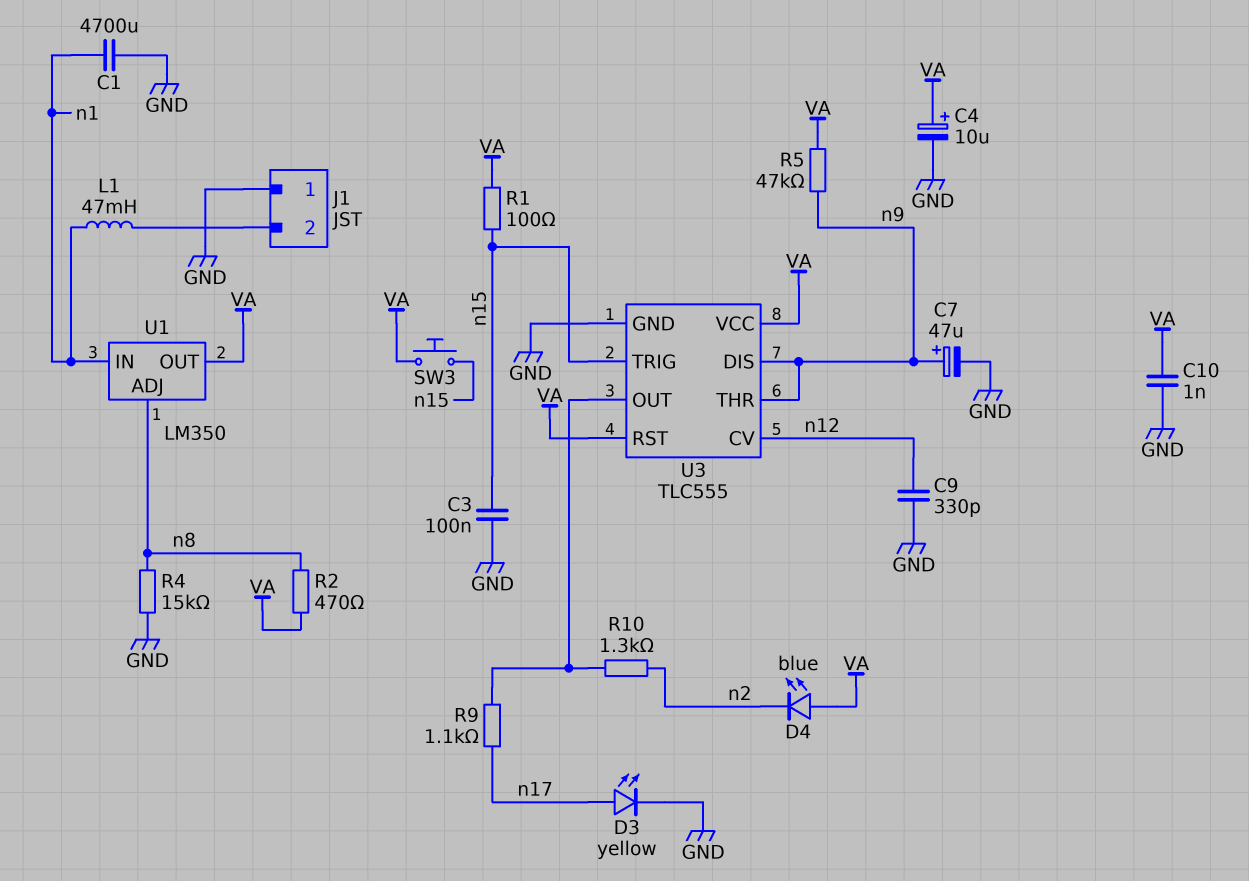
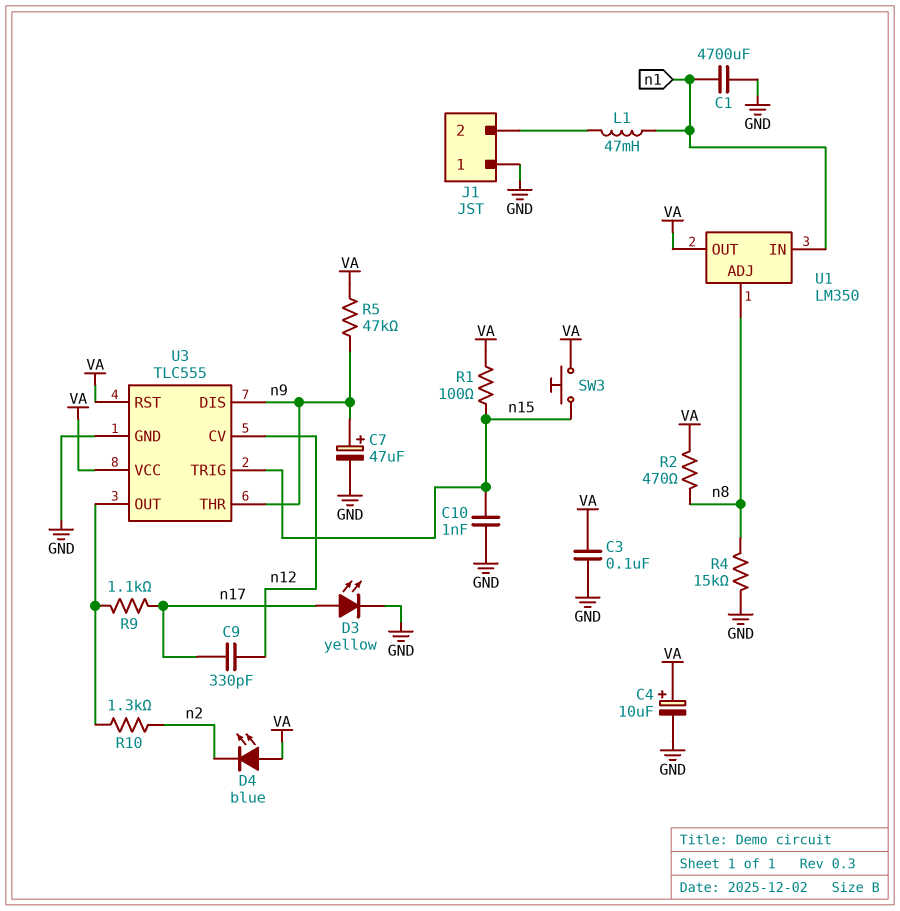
C3: 100nF (GND, n15) -> 100nF (GND, VA)
C9: 330pF (GND, n12) -> 330pF (n12, n17)
C10: 1nF (GND, VA) -> 1nF (GND, n15)

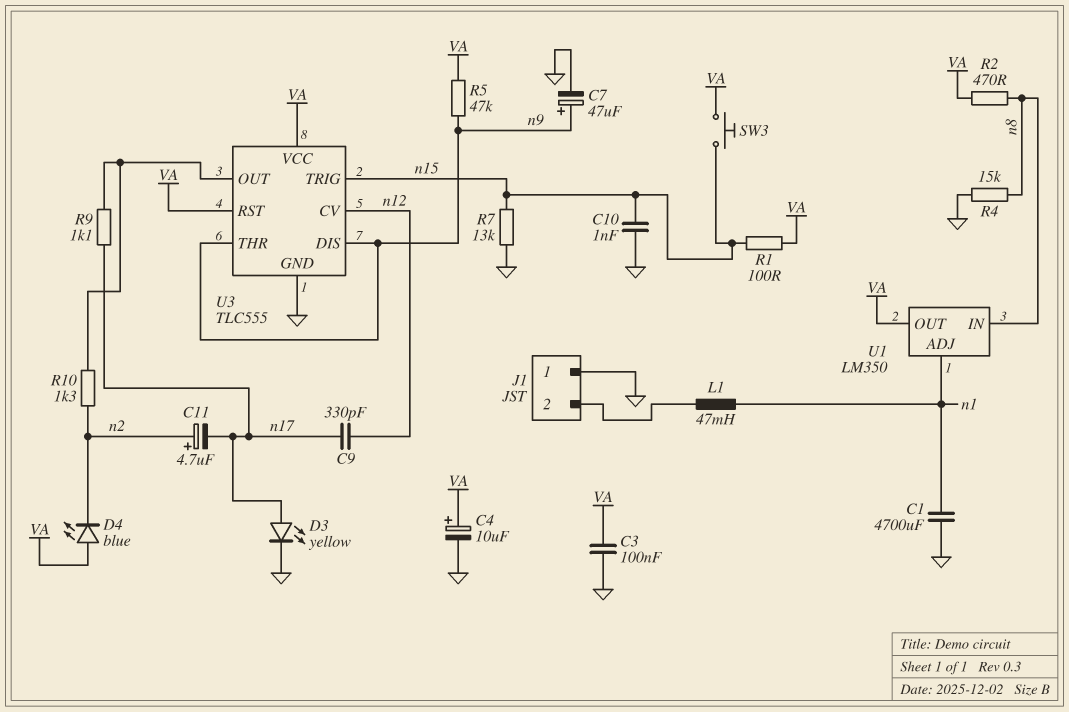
C11: none -> 4.7uF (plus n2, minus n17)
R7: none -> 13k (GND, n15)
U1 pin ADJ: n8 -> n1
U1 pin IN: n1 -> n8

